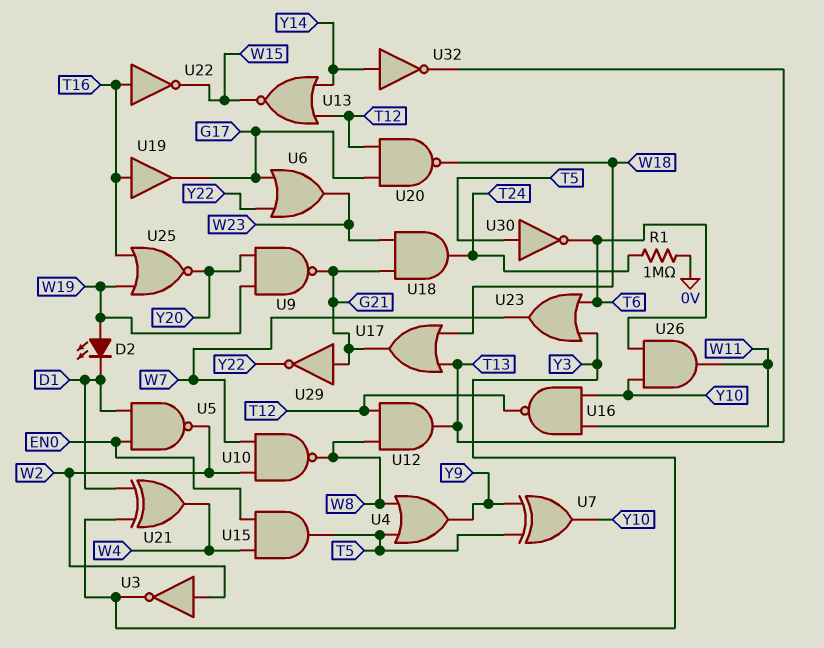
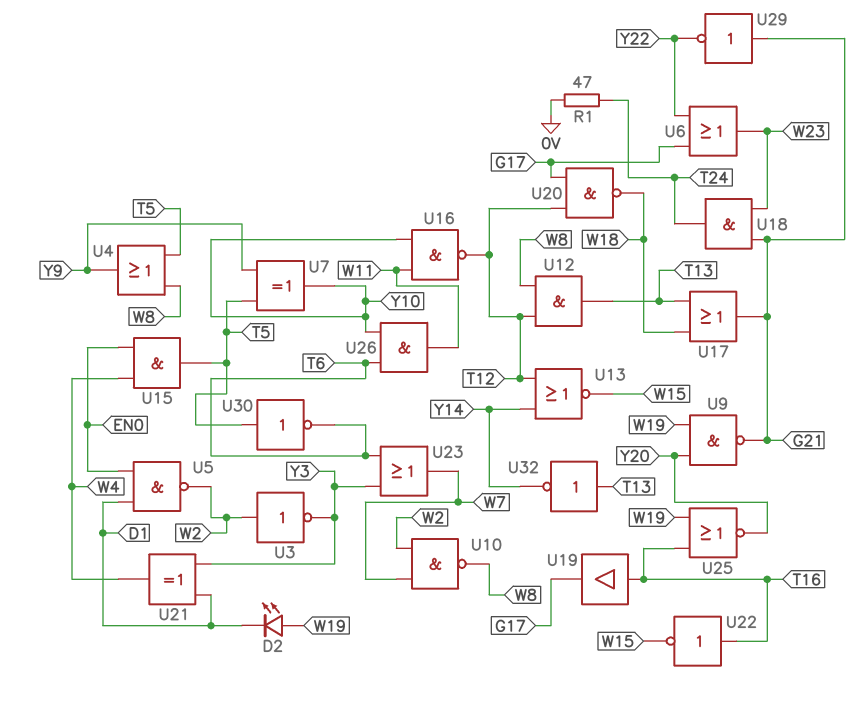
R1: 1M (0V, T24) -> 47 (0V, T24)
U32: NOT (in Y14, out T13) -> NOT (in T13, out Y14)

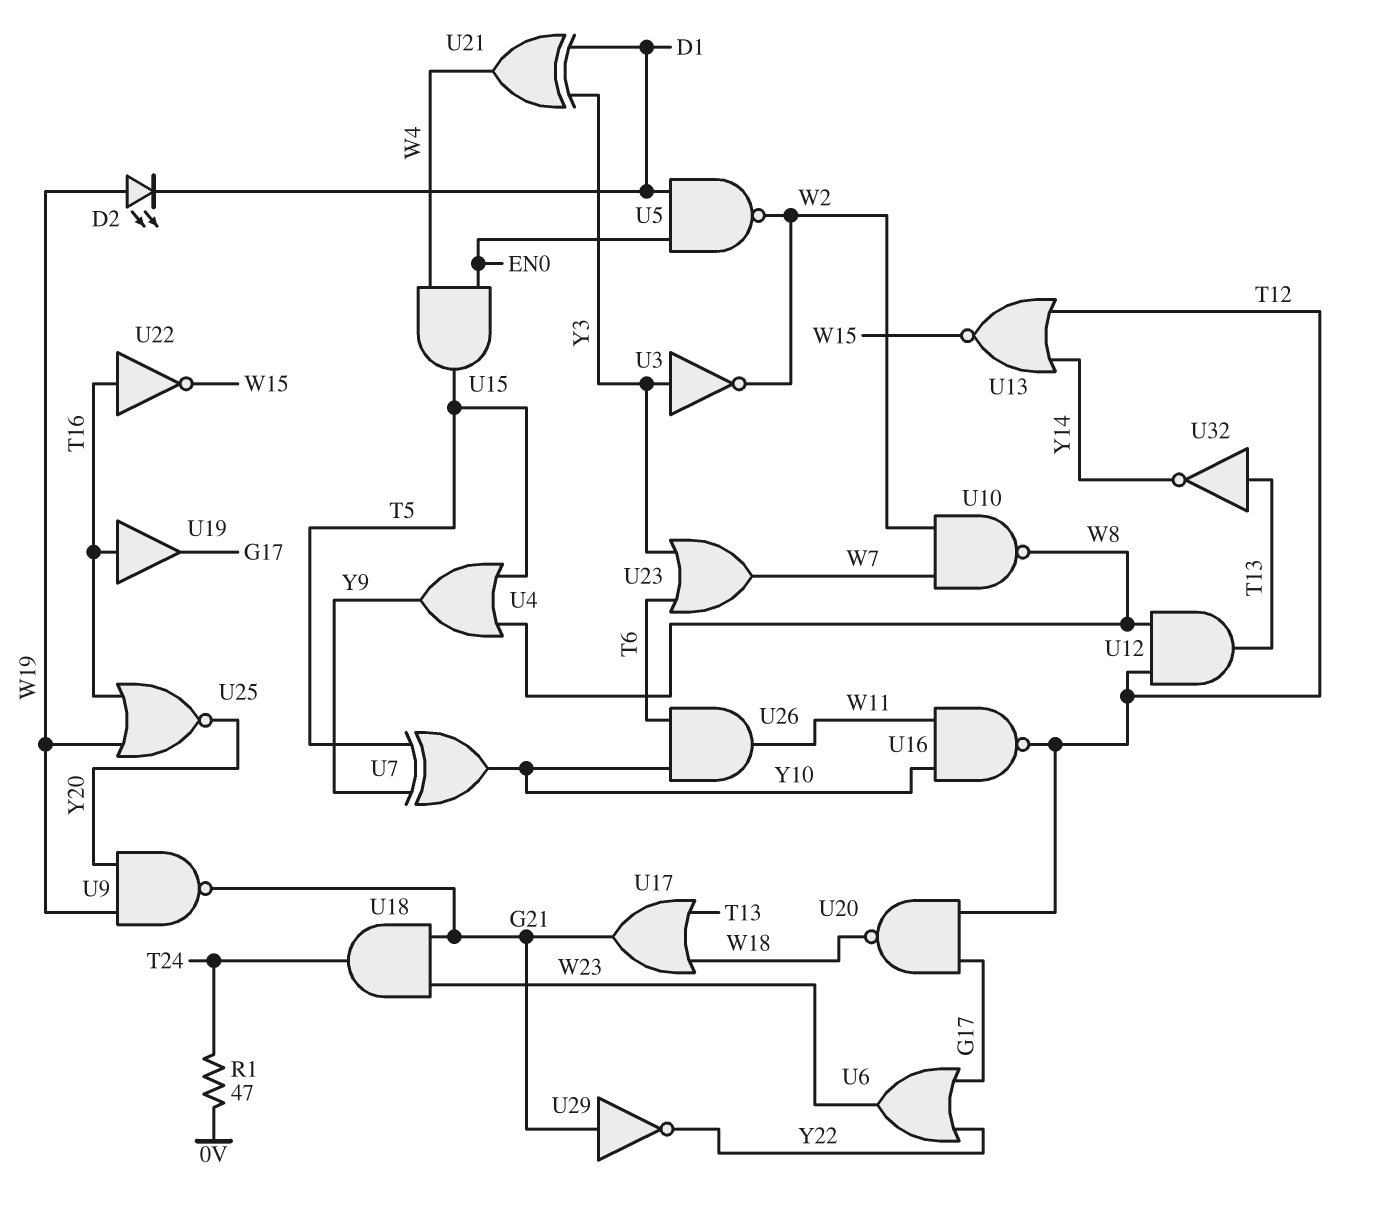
U3: NOT (in W2, out Y3) -> NOT (in Y3, out W2)
U30: NOT (in T5, out T6) -> none

